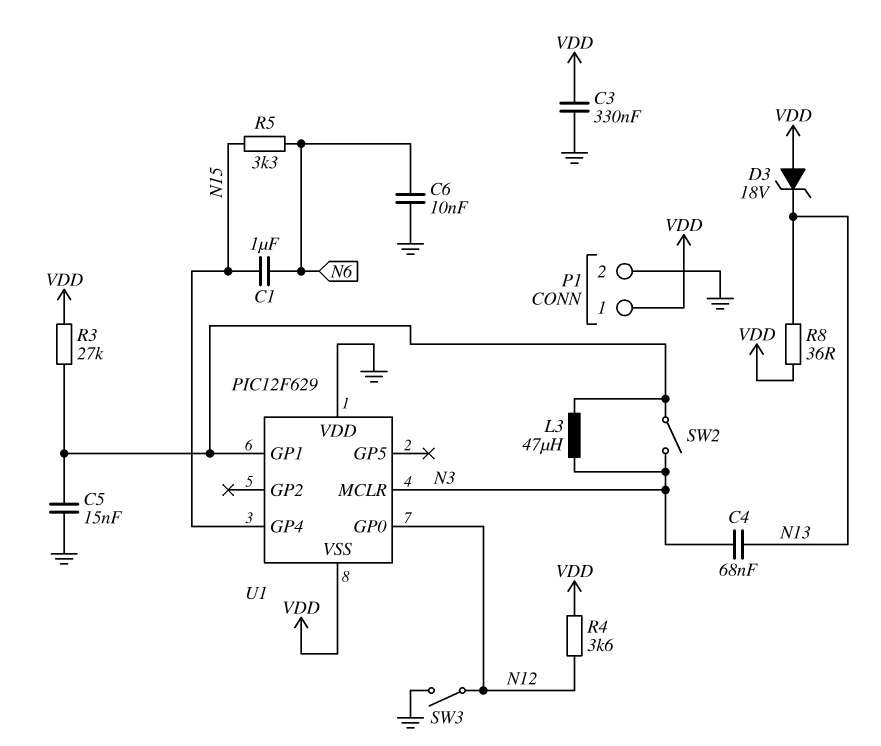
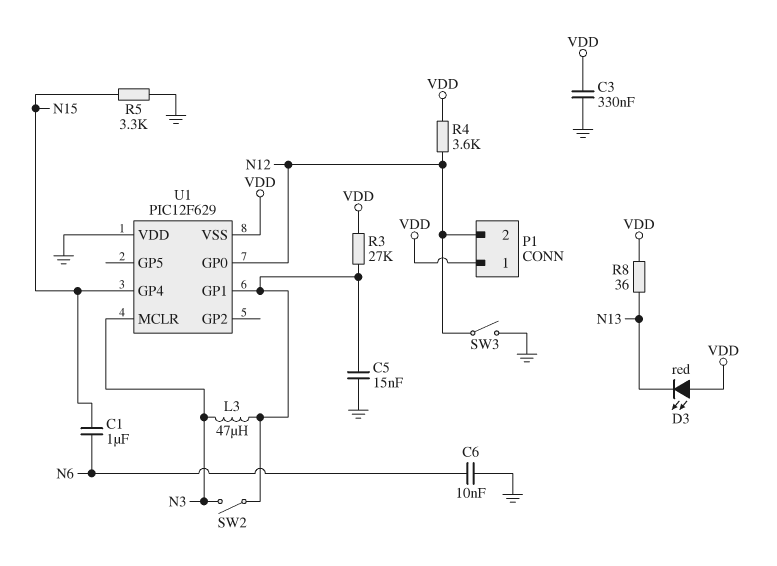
C4: 68nF (N3, N13) -> none
D3: zener 18V (A VDD, K N13) -> LED red (A VDD, K N13)
P1 pin 2: GND -> N12
R5: 3.3k (N6, N15) -> 3.3k (GND, N15)

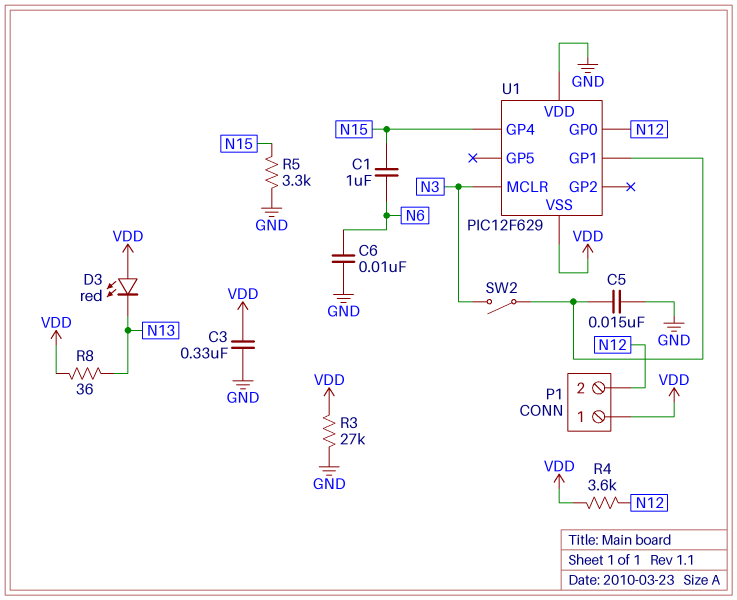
L3: 47uH (N3, U1/GP1) -> none
R3: 27k (U1/GP1, VDD) -> 27k (GND, VDD)
SW3: switch (GND, N12) -> none

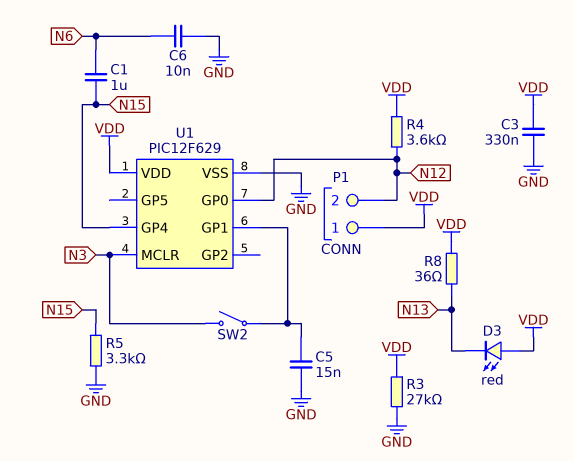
U1 pin VDD: GND -> VDD
U1 pin VSS: VDD -> GND

